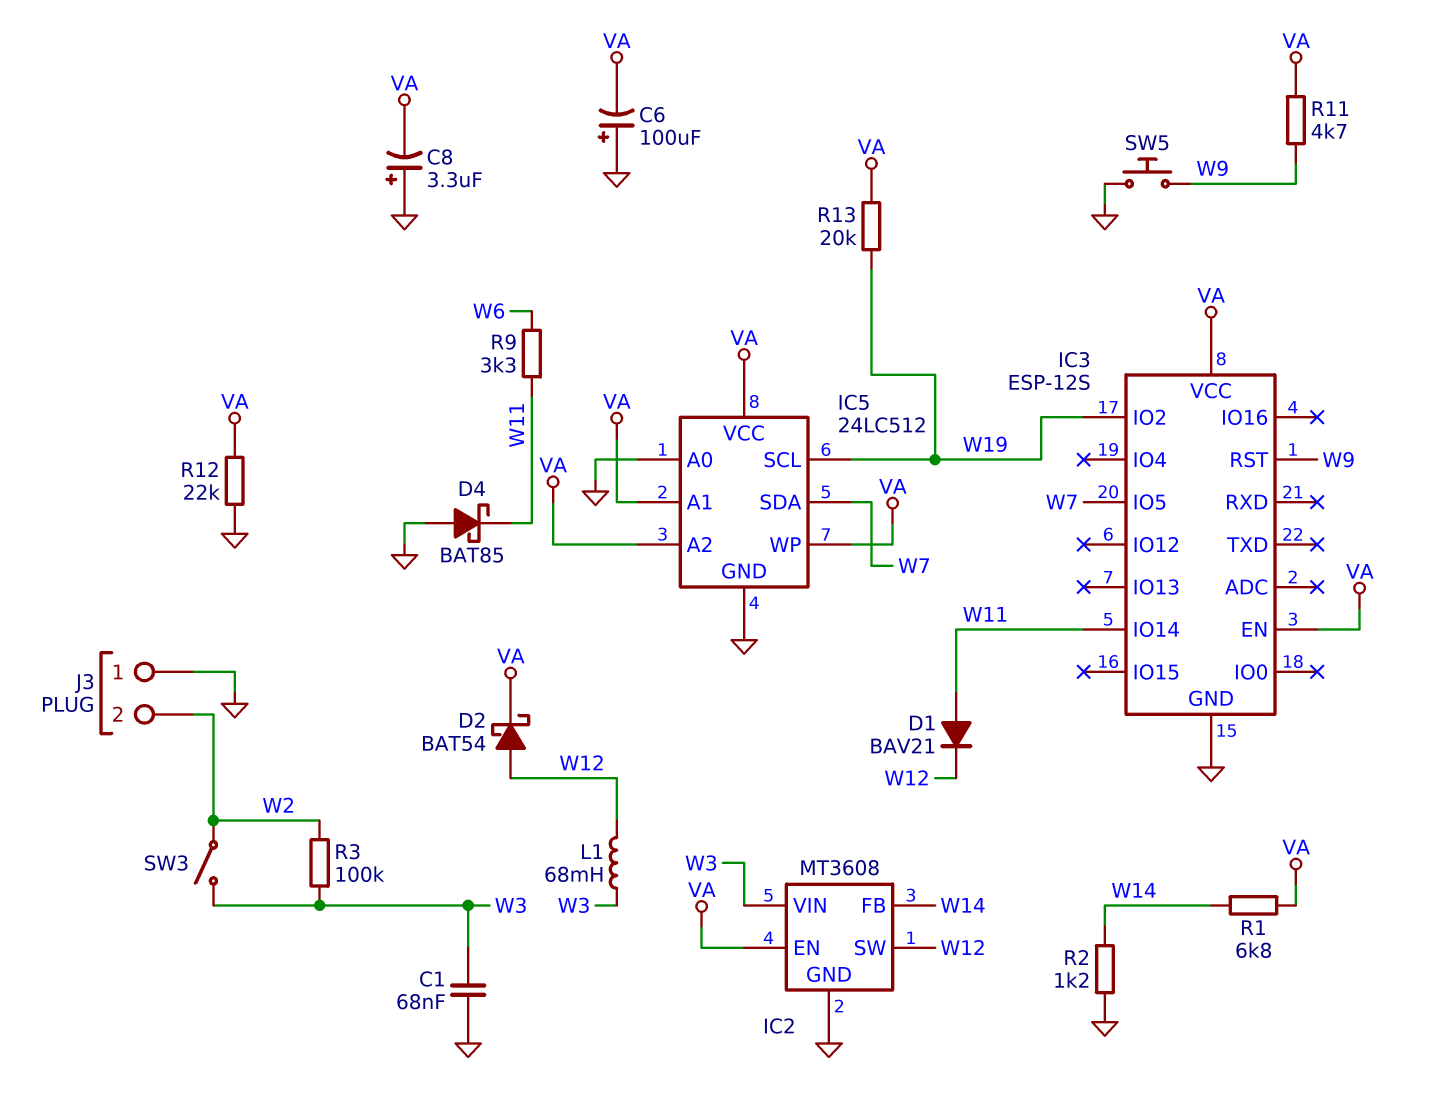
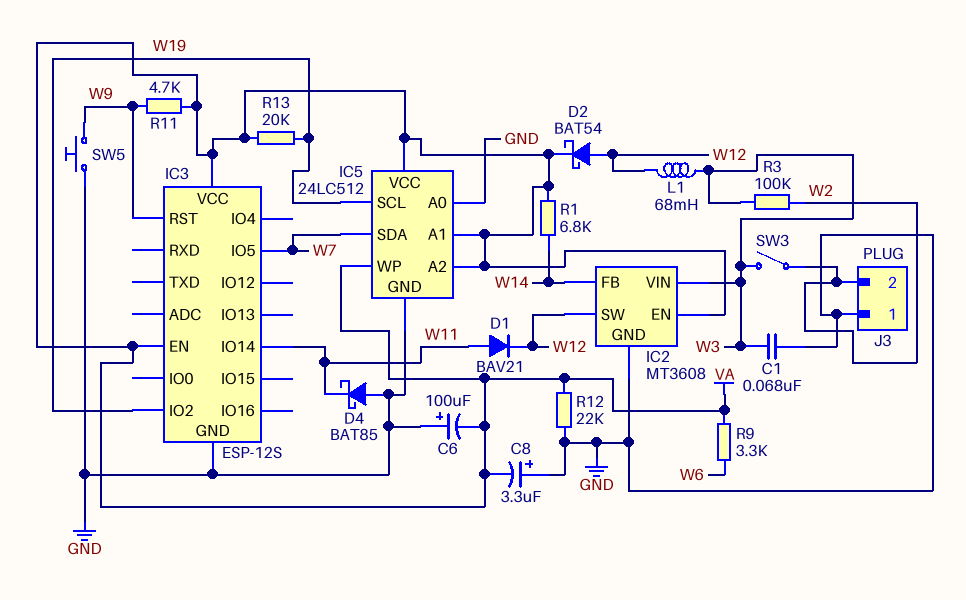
R2: 1.2k (GND, W14) -> none
R9: 3.3k (W6, W11) -> 3.3k (VA, W6)

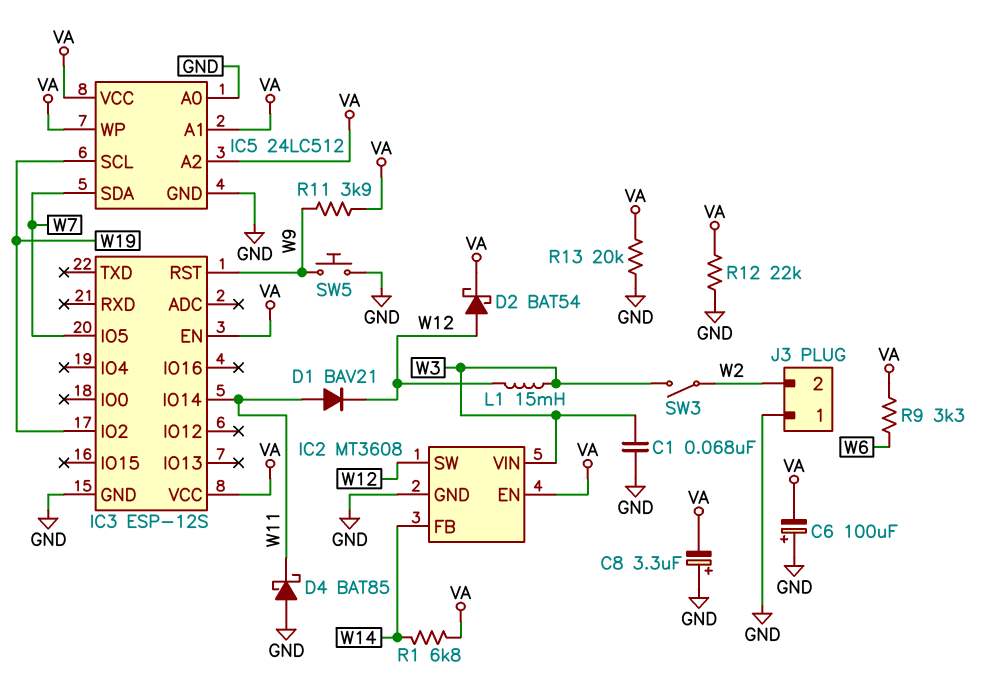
L1: 68mH (W3, W12) -> 15mH (W3, W12)
R3: 100k (W2, W3) -> none
R11: 4.7k (VA, W9) -> 3.9k (VA, W9)
R13: 20k (VA, W19) -> 20k (GND, VA)

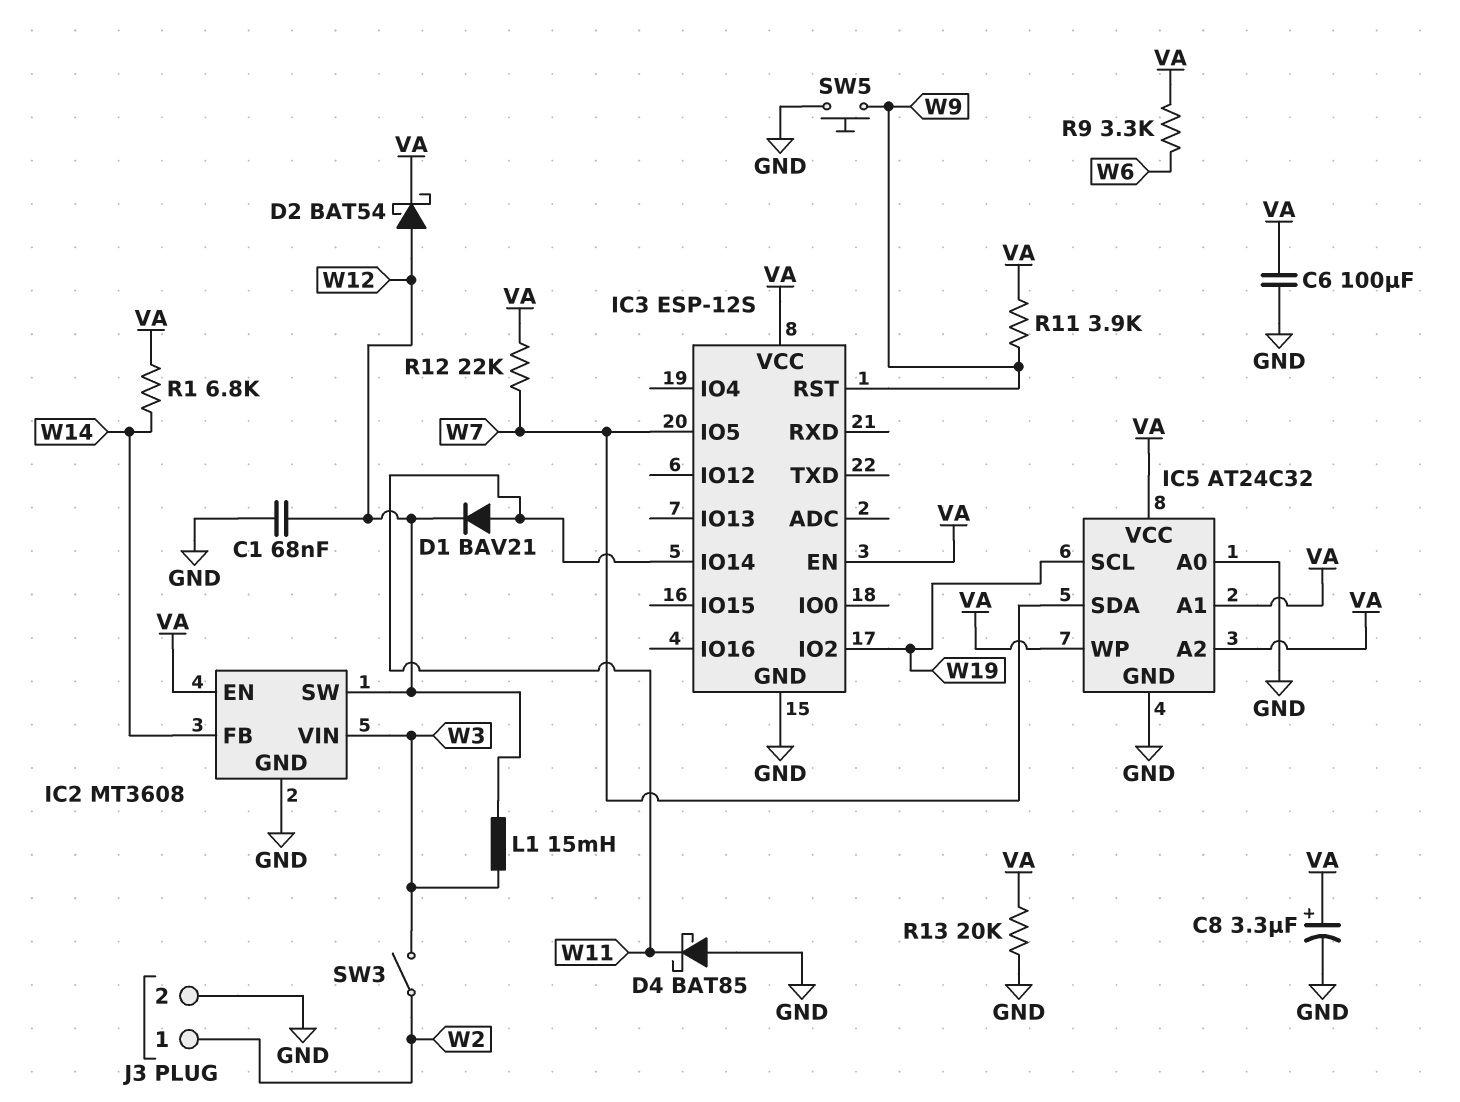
C1: 68nF (GND, W3) -> 68nF (GND, W12)
C6: 100uF (plus GND, minus VA) -> 100uF (GND, VA)
C8: 3.3uF (plus GND, minus VA) -> 3.3uF (plus VA, minus GND)
IC5: 24LC512 -> AT24C32
J3 pin 1: GND -> W2
J3 pin 2: W2 -> GND
R12: 22k (GND, VA) -> 22k (VA, W7)

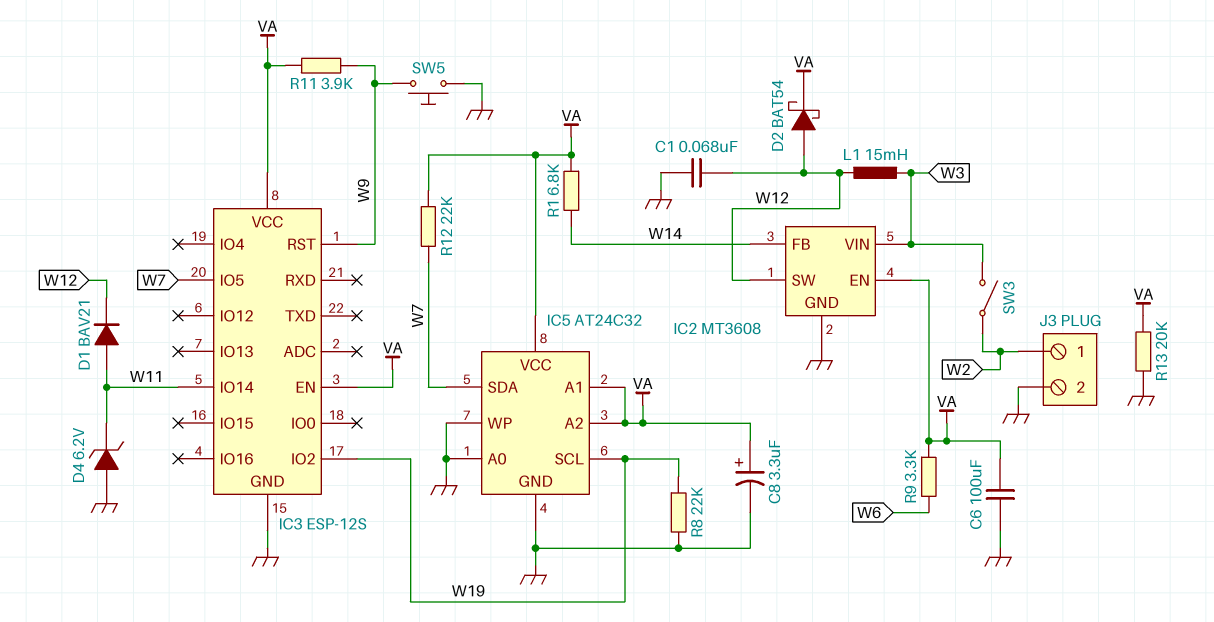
D4: schottky BAT85 (A GND, K W11) -> zener 6.2V (A GND, K W11)
IC5 pin WP: VA -> GND
R8: none -> 22k (GND, W19)

